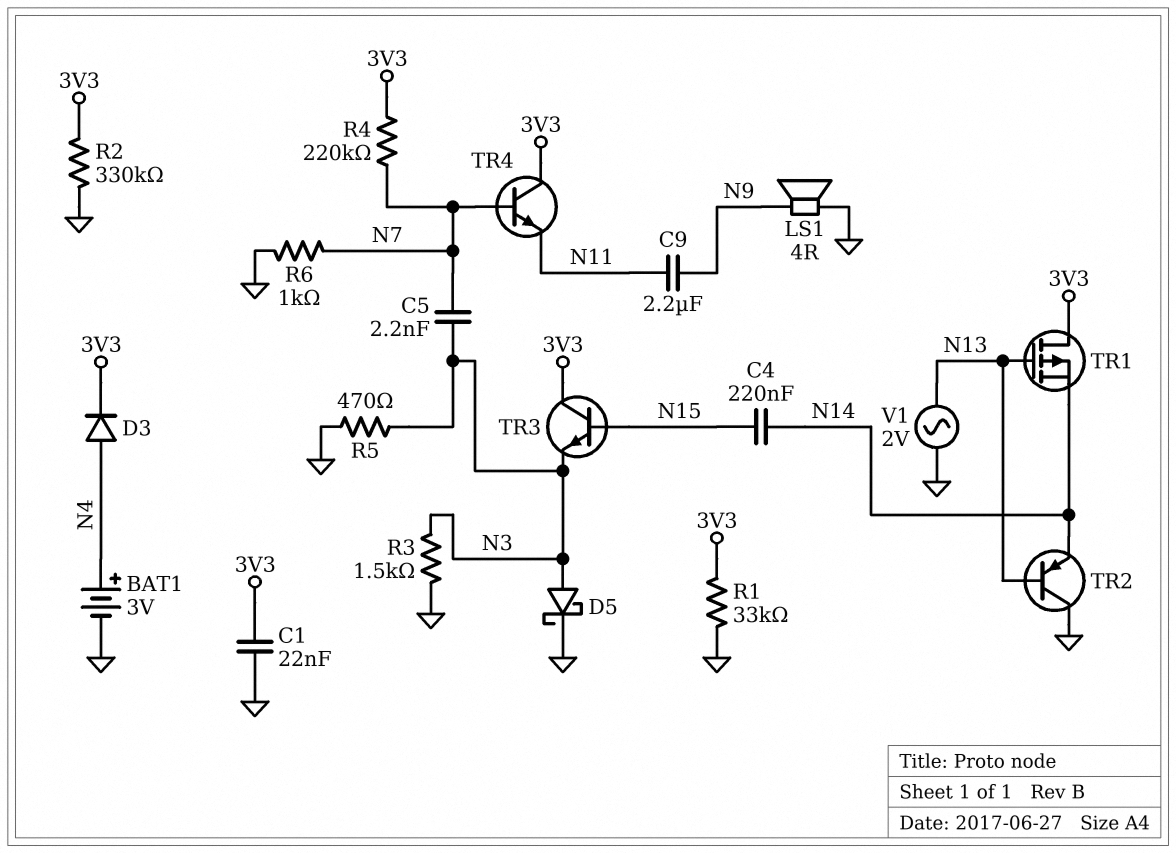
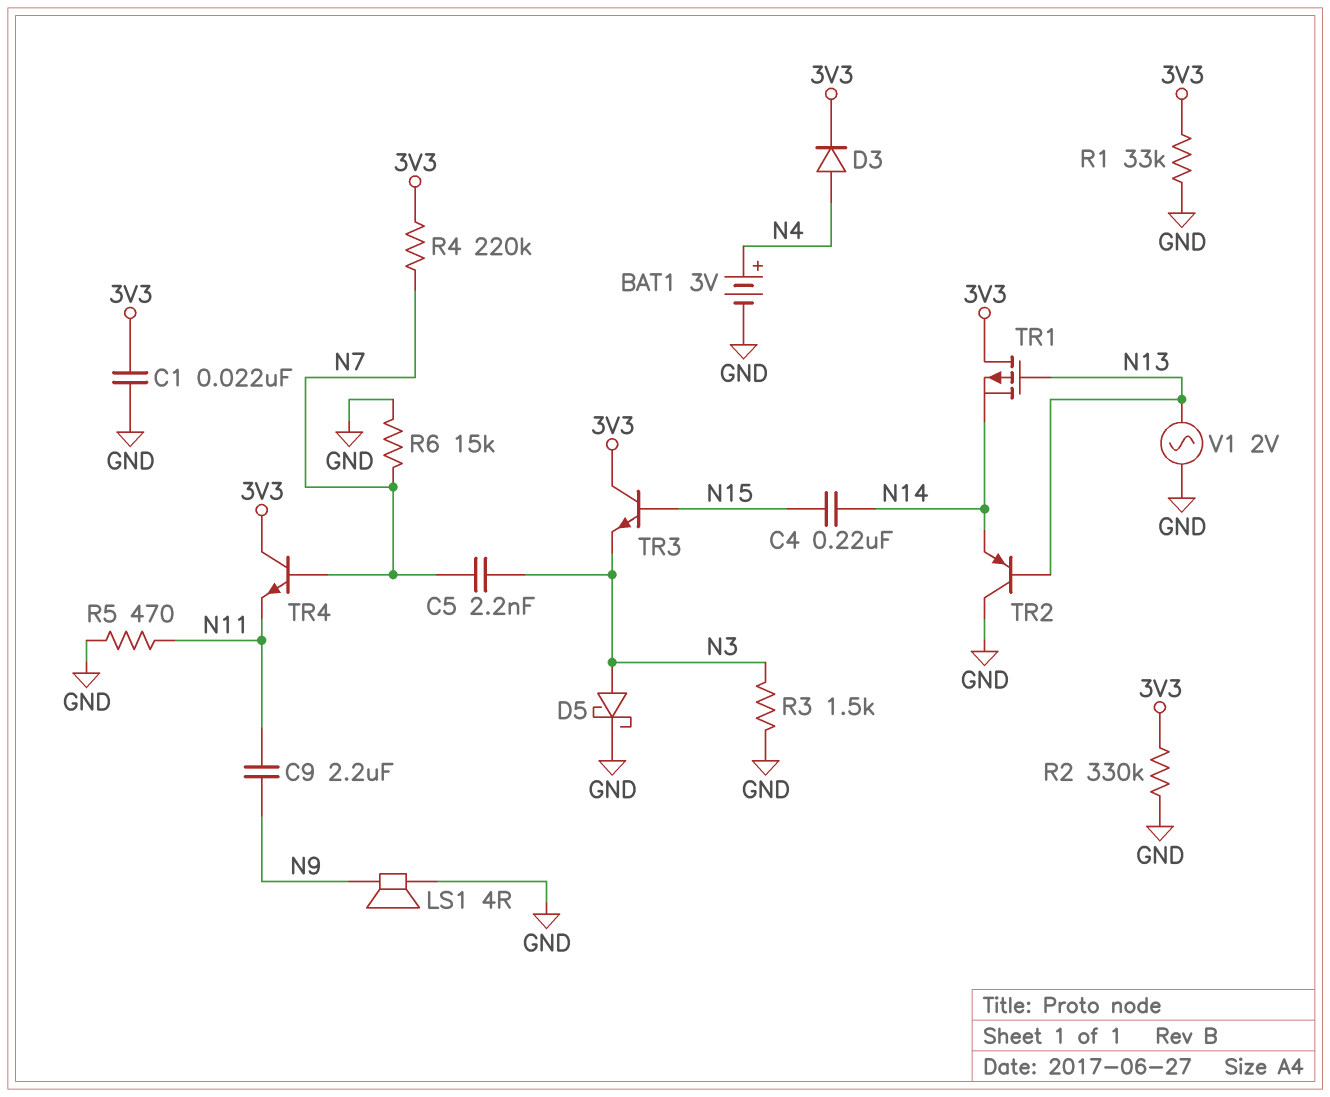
R5: 470 (GND, N3) -> 470 (GND, N11)
R6: 1k (GND, N7) -> 15k (GND, N7)

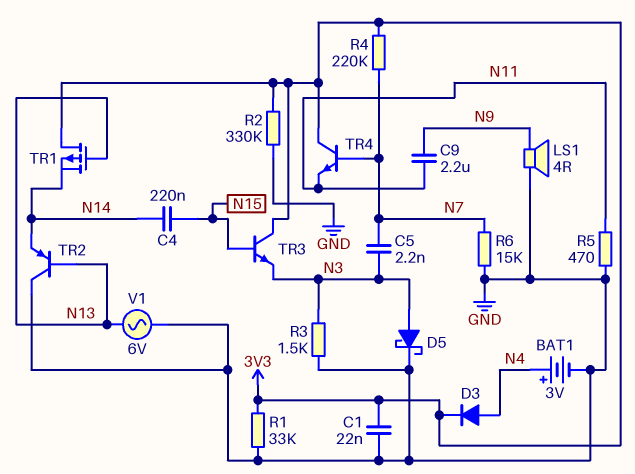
V1: AC 2V (GND, N13) -> AC 6V (GND, N13)

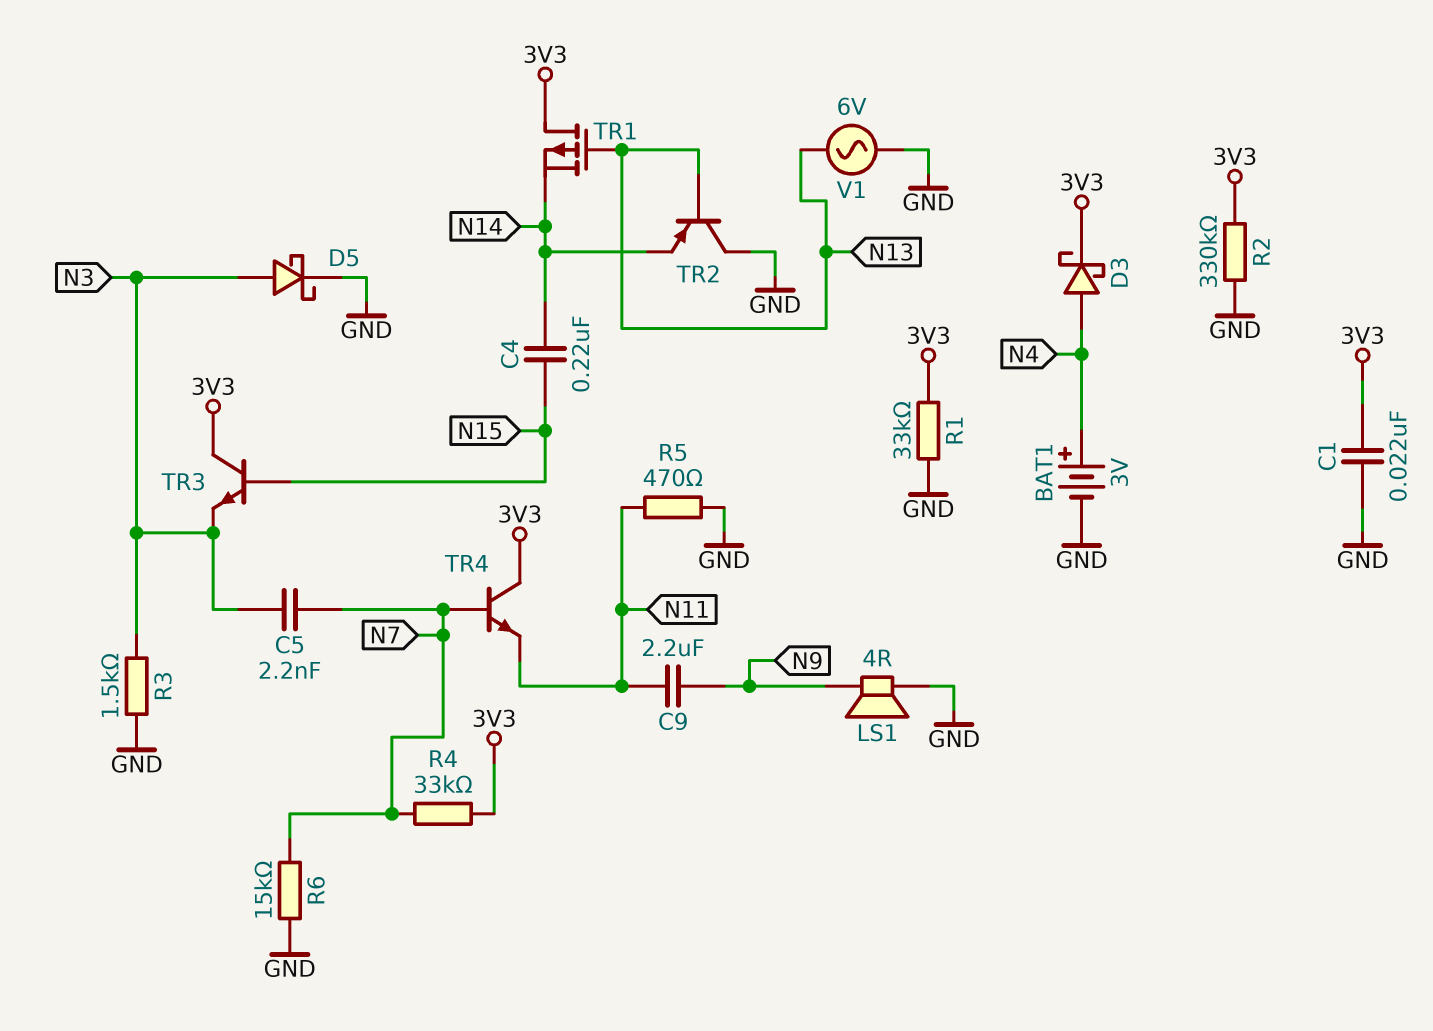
D3: diode (A N4, K 3V3) -> schottky (A N4, K 3V3)
R4: 220k (3V3, N7) -> 33k (3V3, N7)

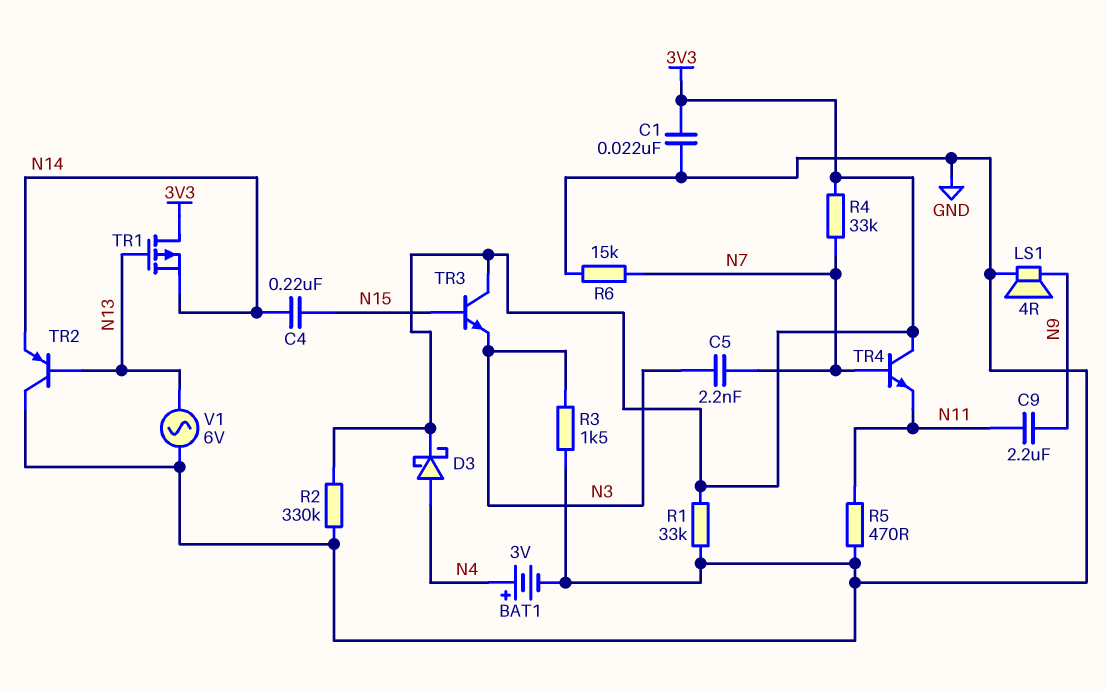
D5: schottky (A N3, K GND) -> none

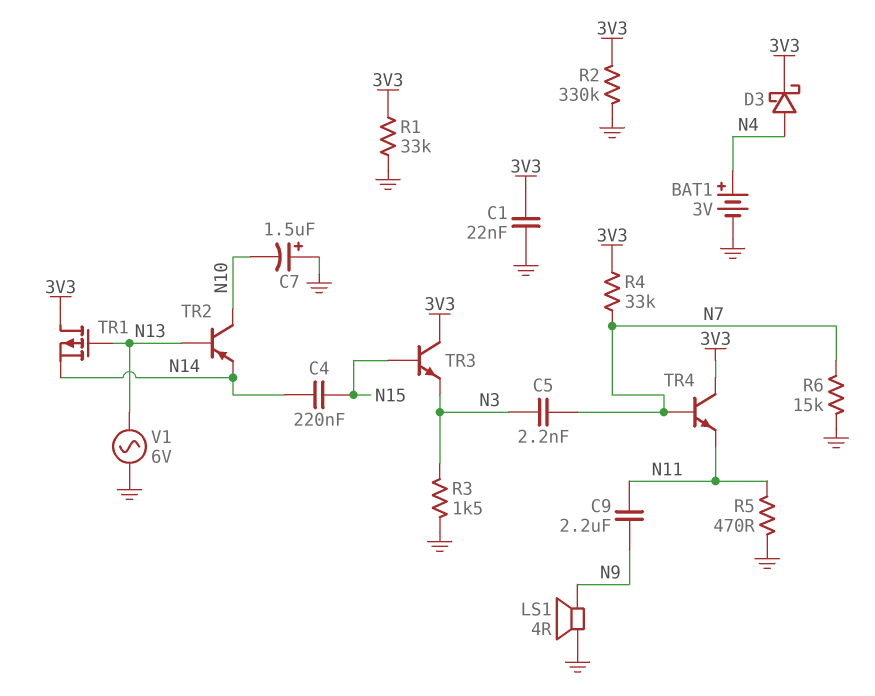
C7: none -> 1.5uF (plus GND, minus N10)
TR2: PNP (B N13, C GND, E N14) -> PNP (B N13, C N10, E N14)

